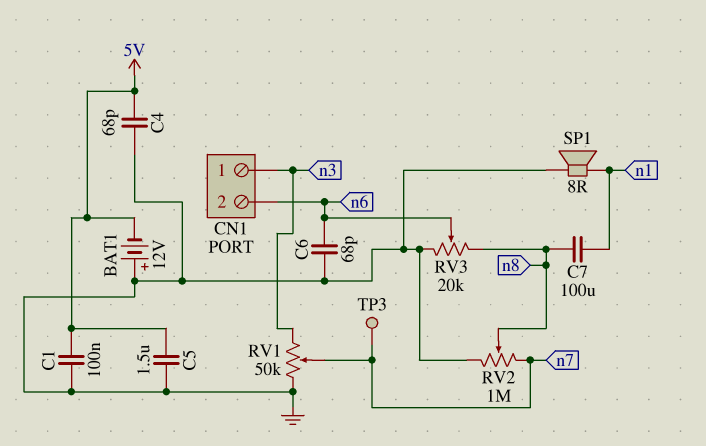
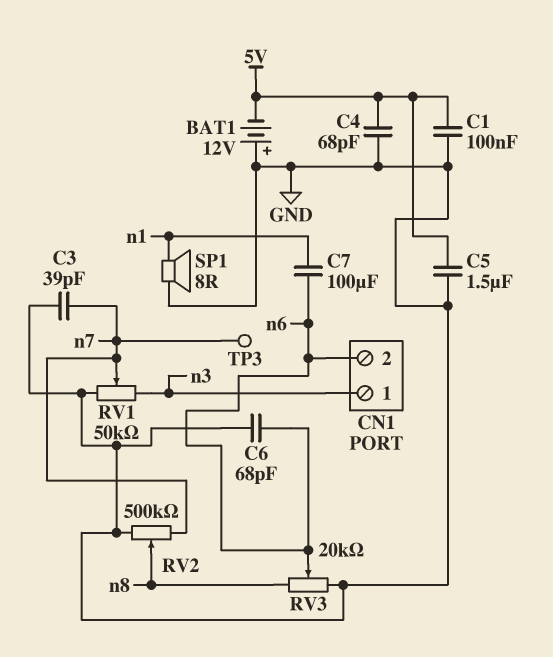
C3: none -> 39pF (GND, n7)
C7: 100uF (n1, n8) -> 100uF (n1, n6)
RV2: 1M (GND, n7, wiper n8) -> 500k (GND, n7, wiper n8)

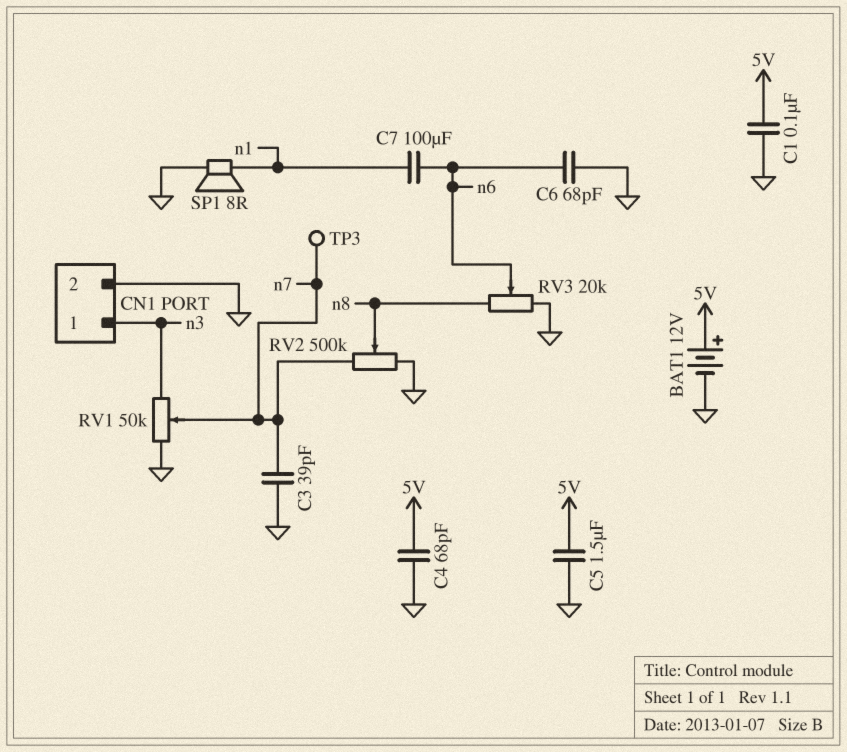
BAT1: 12V (plus GND, minus 5V) -> 12V (plus 5V, minus GND)
CN1 pin 2: n6 -> GND

